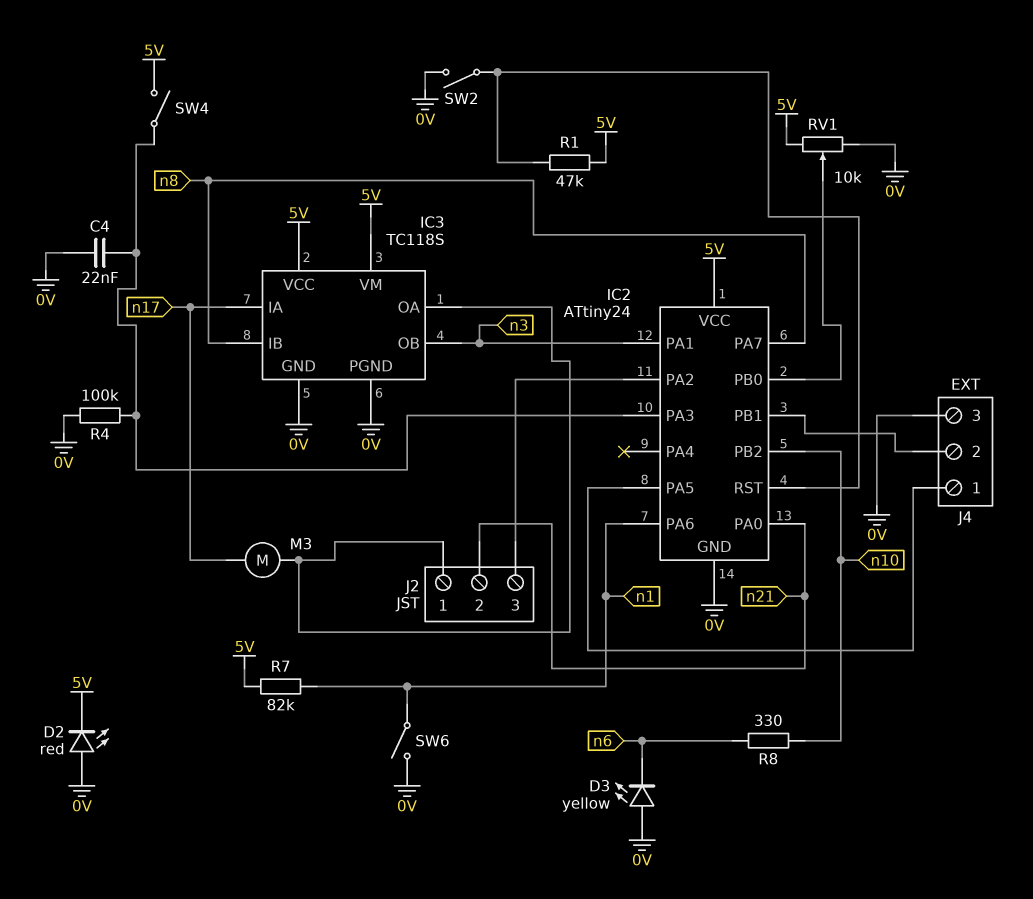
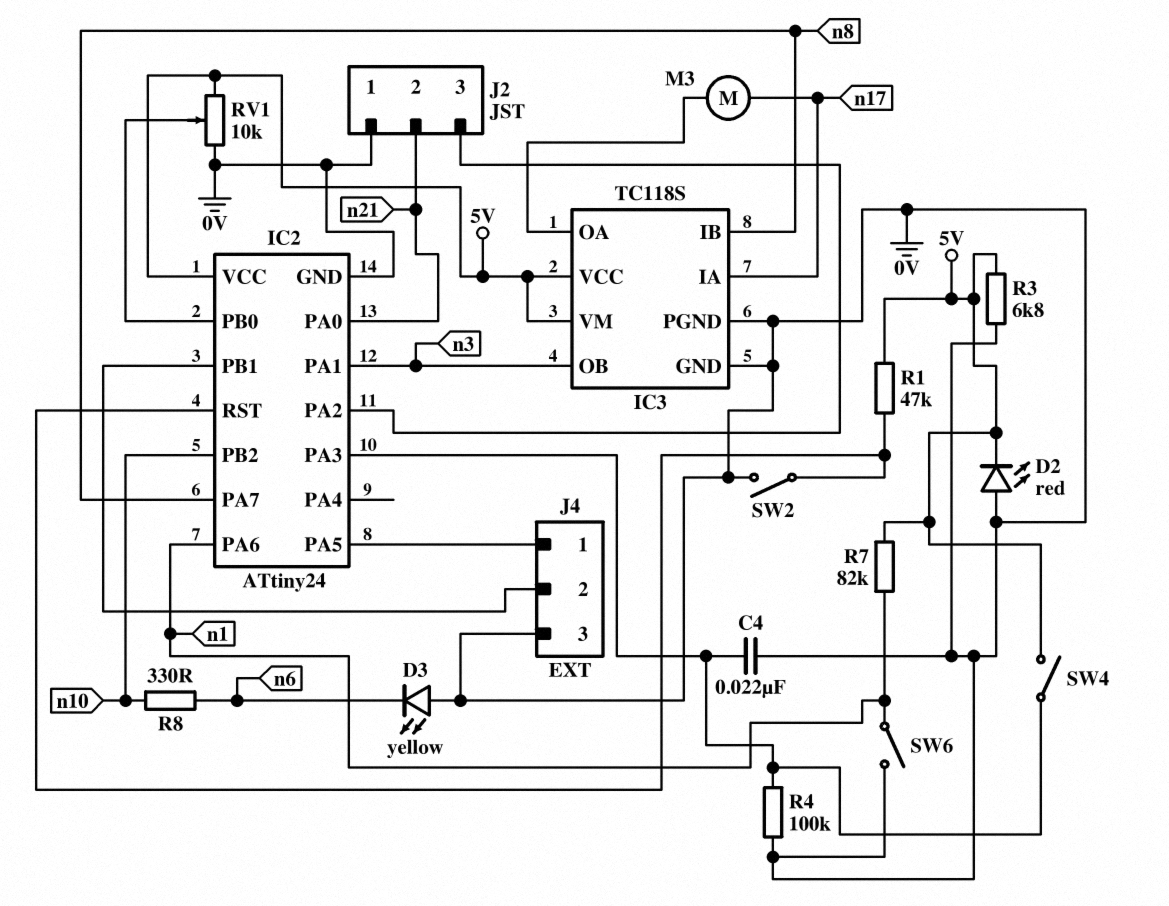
J2 pin 1: IC3/OA -> 0V
R3: none -> 6.8k (0V, 5V)

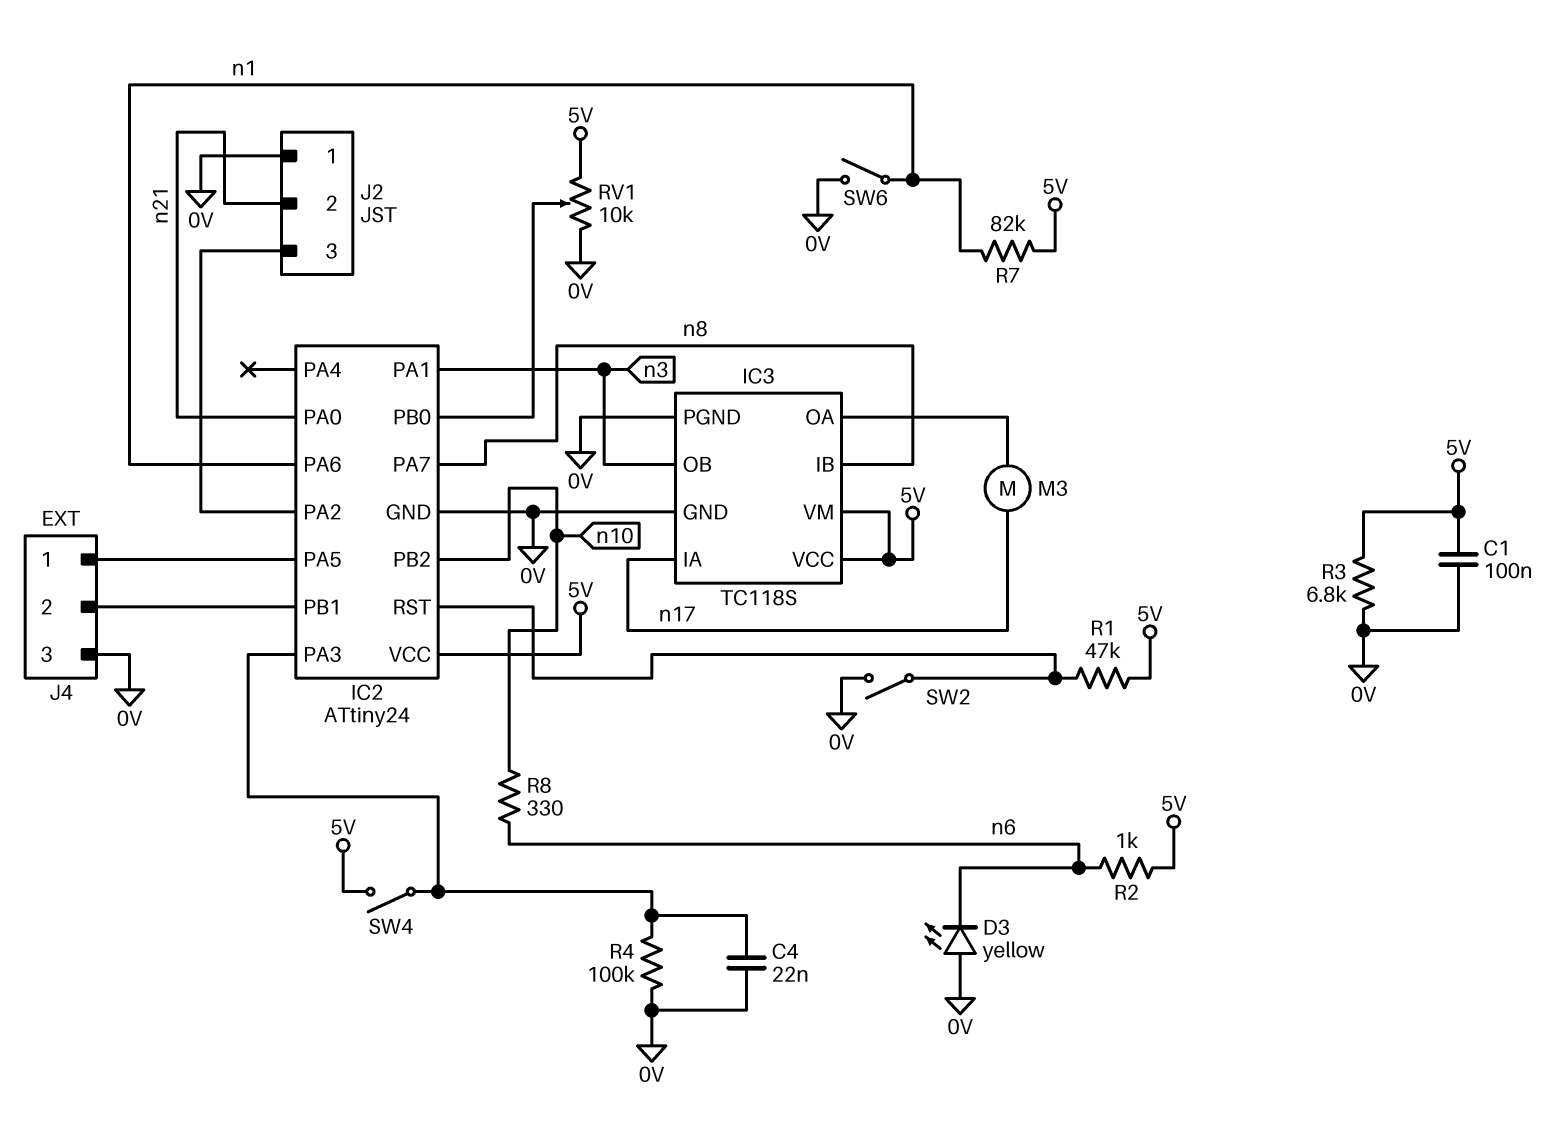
C1: none -> 100nF (0V, 5V)
D2: LED red (A 0V, K 5V) -> none
R2: none -> 1k (5V, n6)

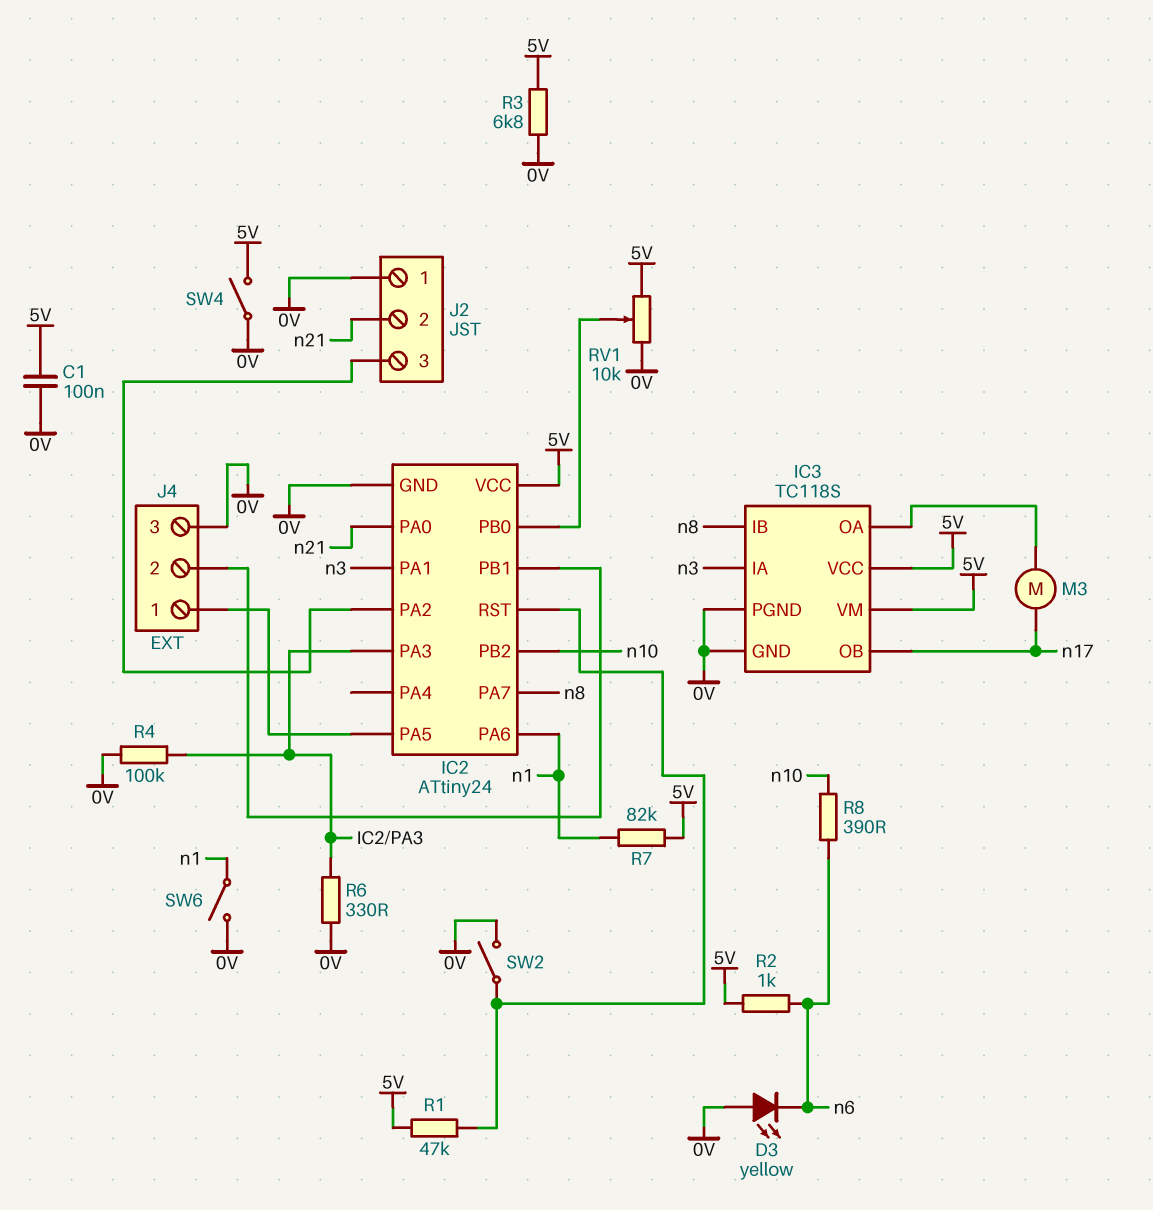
C4: 22nF (0V, IC2/PA3) -> none
IC3 pin IA: n17 -> n3
IC3 pin OB: n3 -> n17
R6: none -> 330 (0V, IC2/PA3)
R8: 330 (n6, n10) -> 390 (n6, n10)
SW4: switch (5V, IC2/PA3) -> switch (0V, 5V)

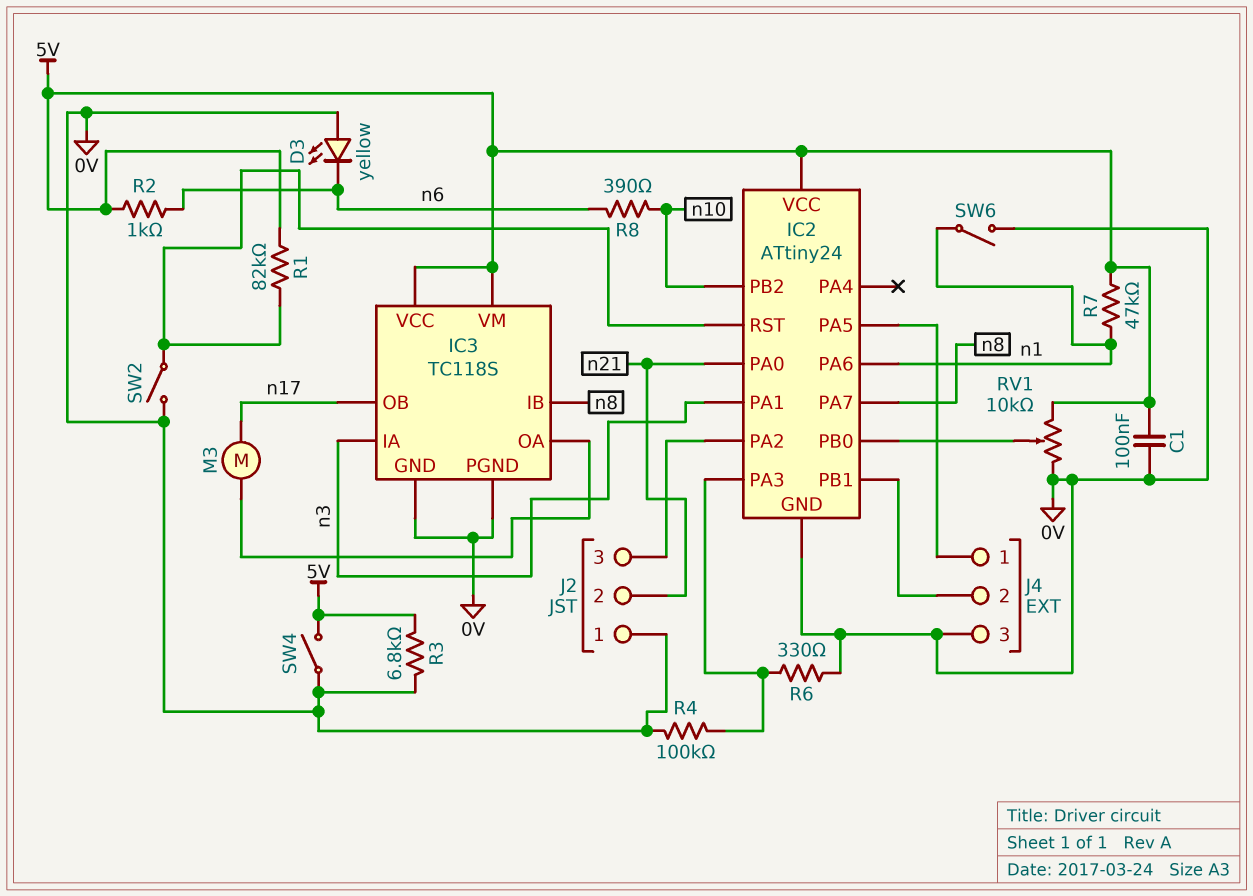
R1: 47k (5V, IC2/RST) -> 82k (5V, IC2/RST)
R7: 82k (5V, n1) -> 47k (5V, n1)

